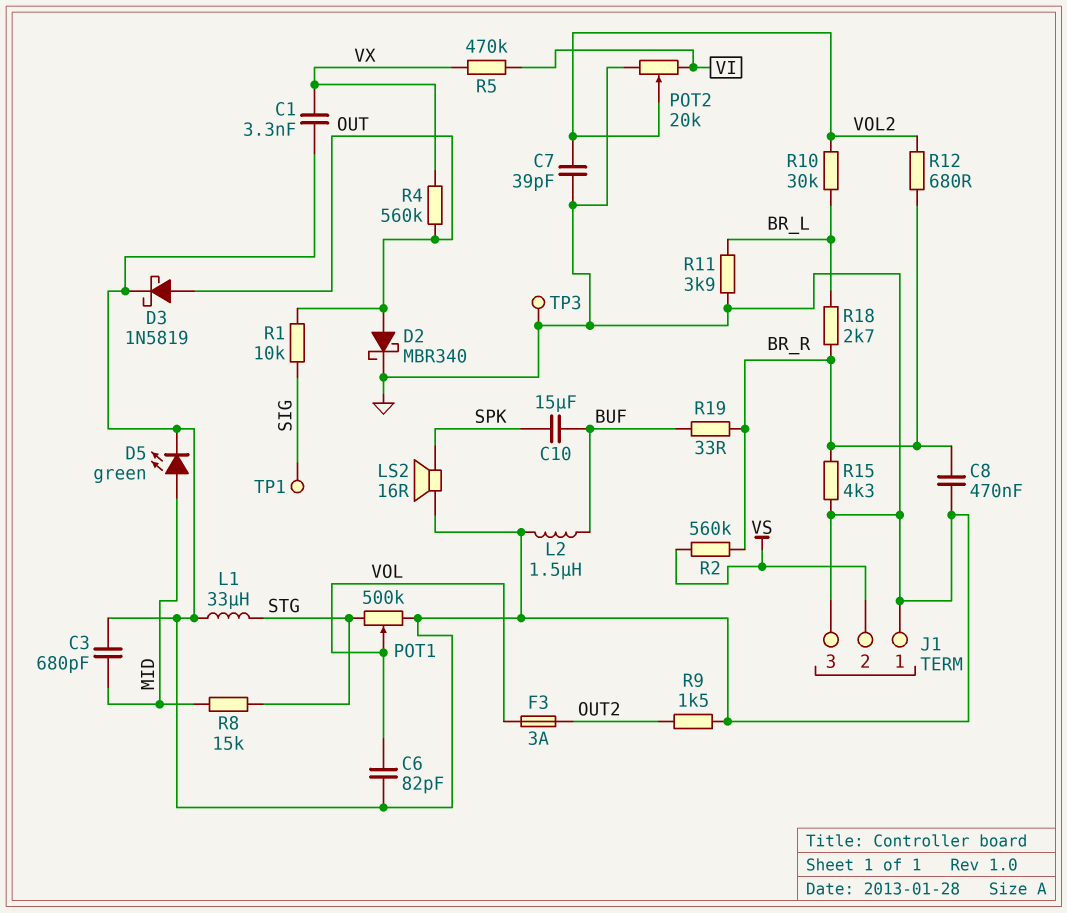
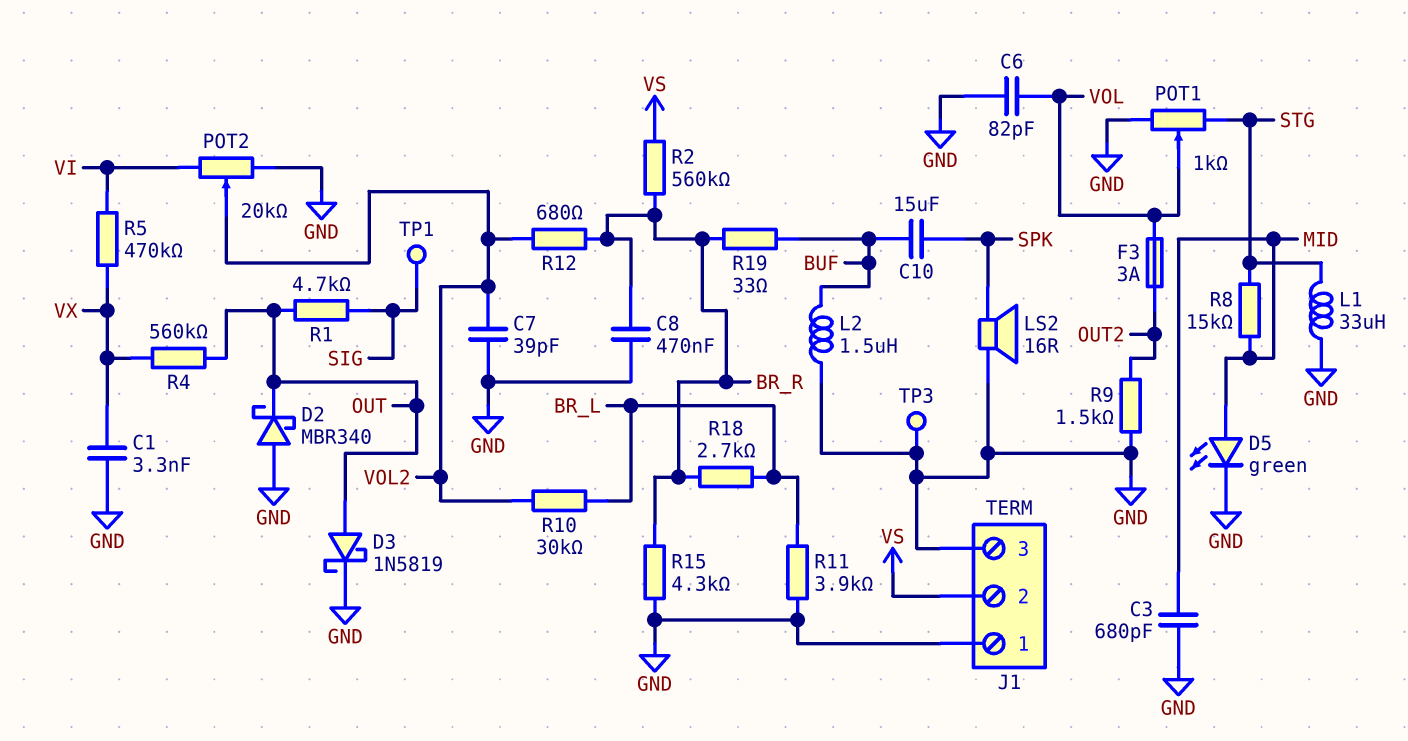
D2: schottky MBR340 (A OUT, K GND) -> schottky MBR340 (A GND, K OUT)
POT1: 500k (GND, STG, wiper VOL) -> 1k (GND, STG, wiper VOL)
R1: 10k (OUT, SIG) -> 4.7k (OUT, SIG)

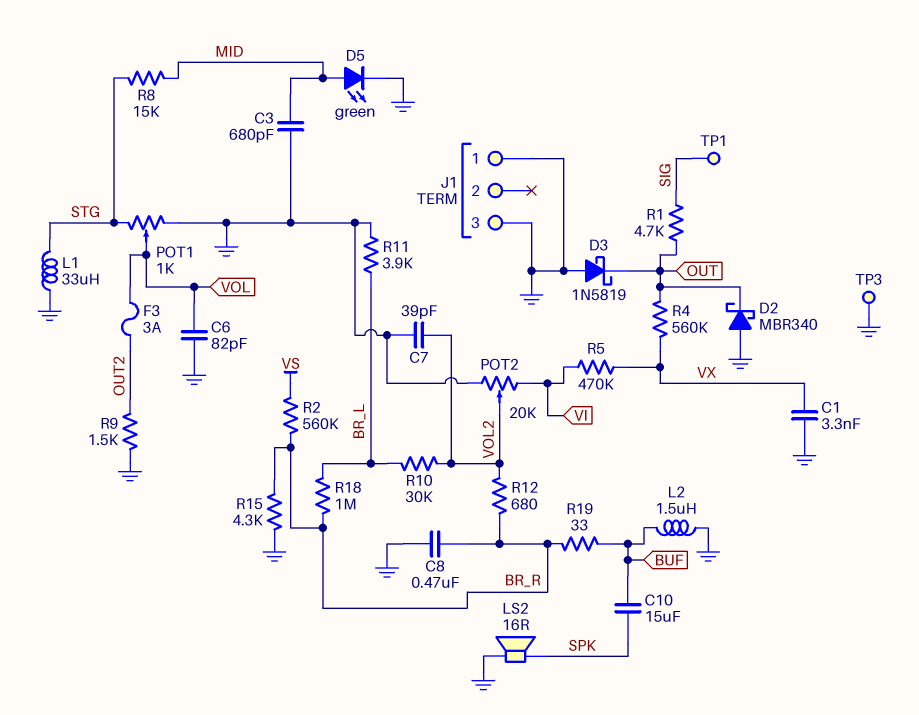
D3: schottky 1N5819 (A OUT, K GND) -> schottky 1N5819 (A GND, K OUT)
J1 pin 2: VS -> none
R18: 2.7k (BR_L, BR_R) -> 1M (BR_L, BR_R)

